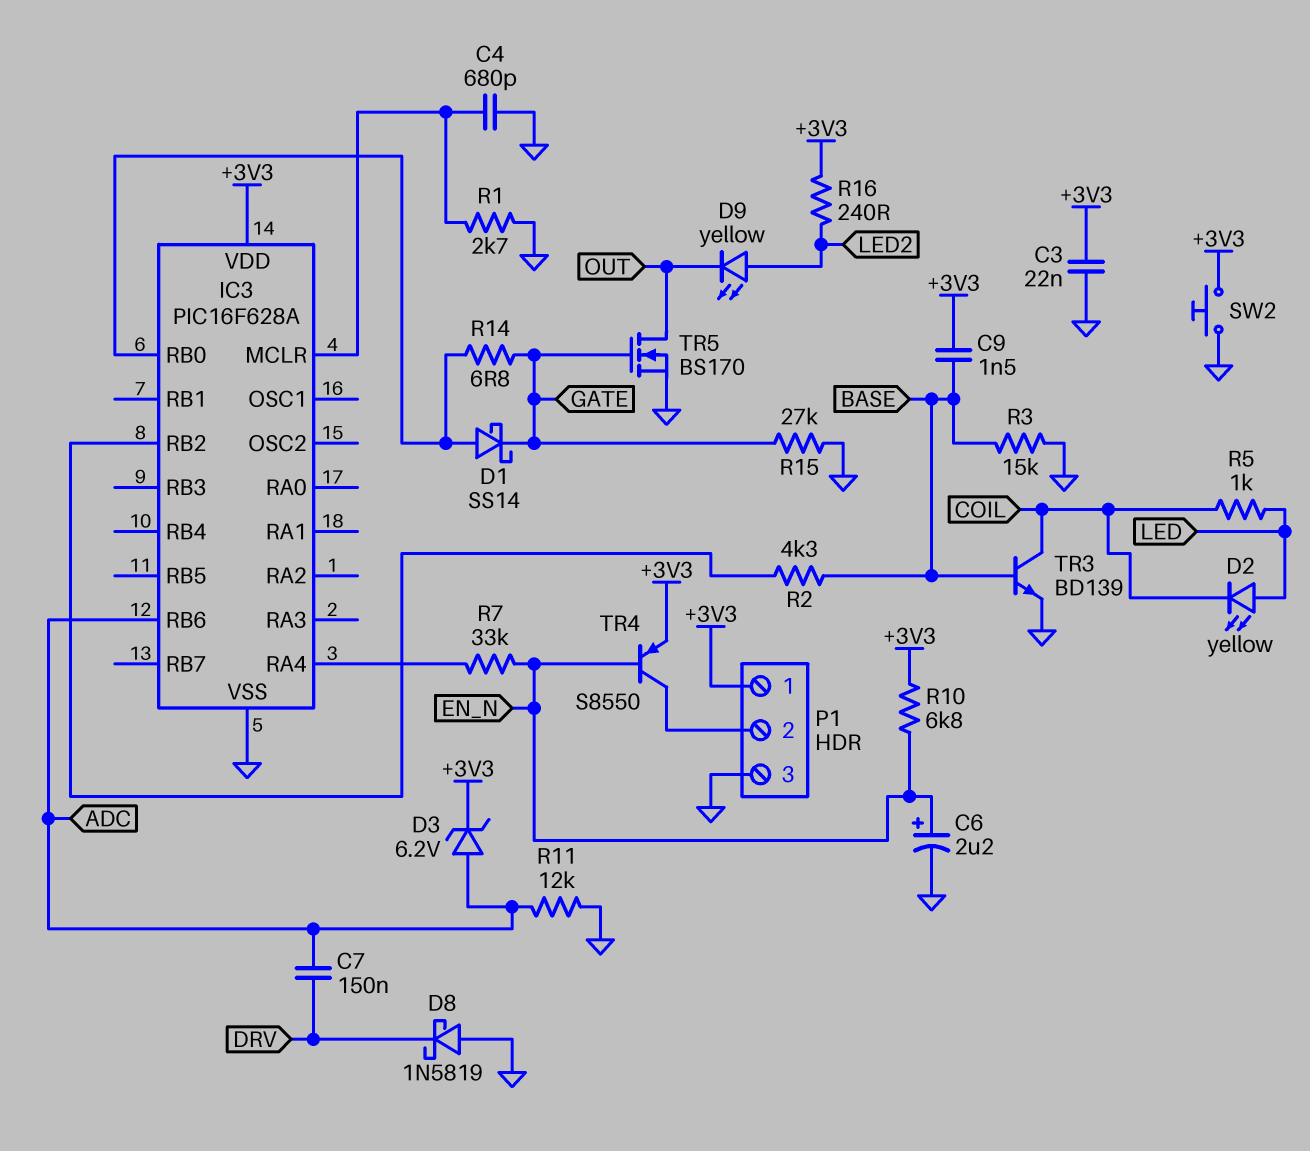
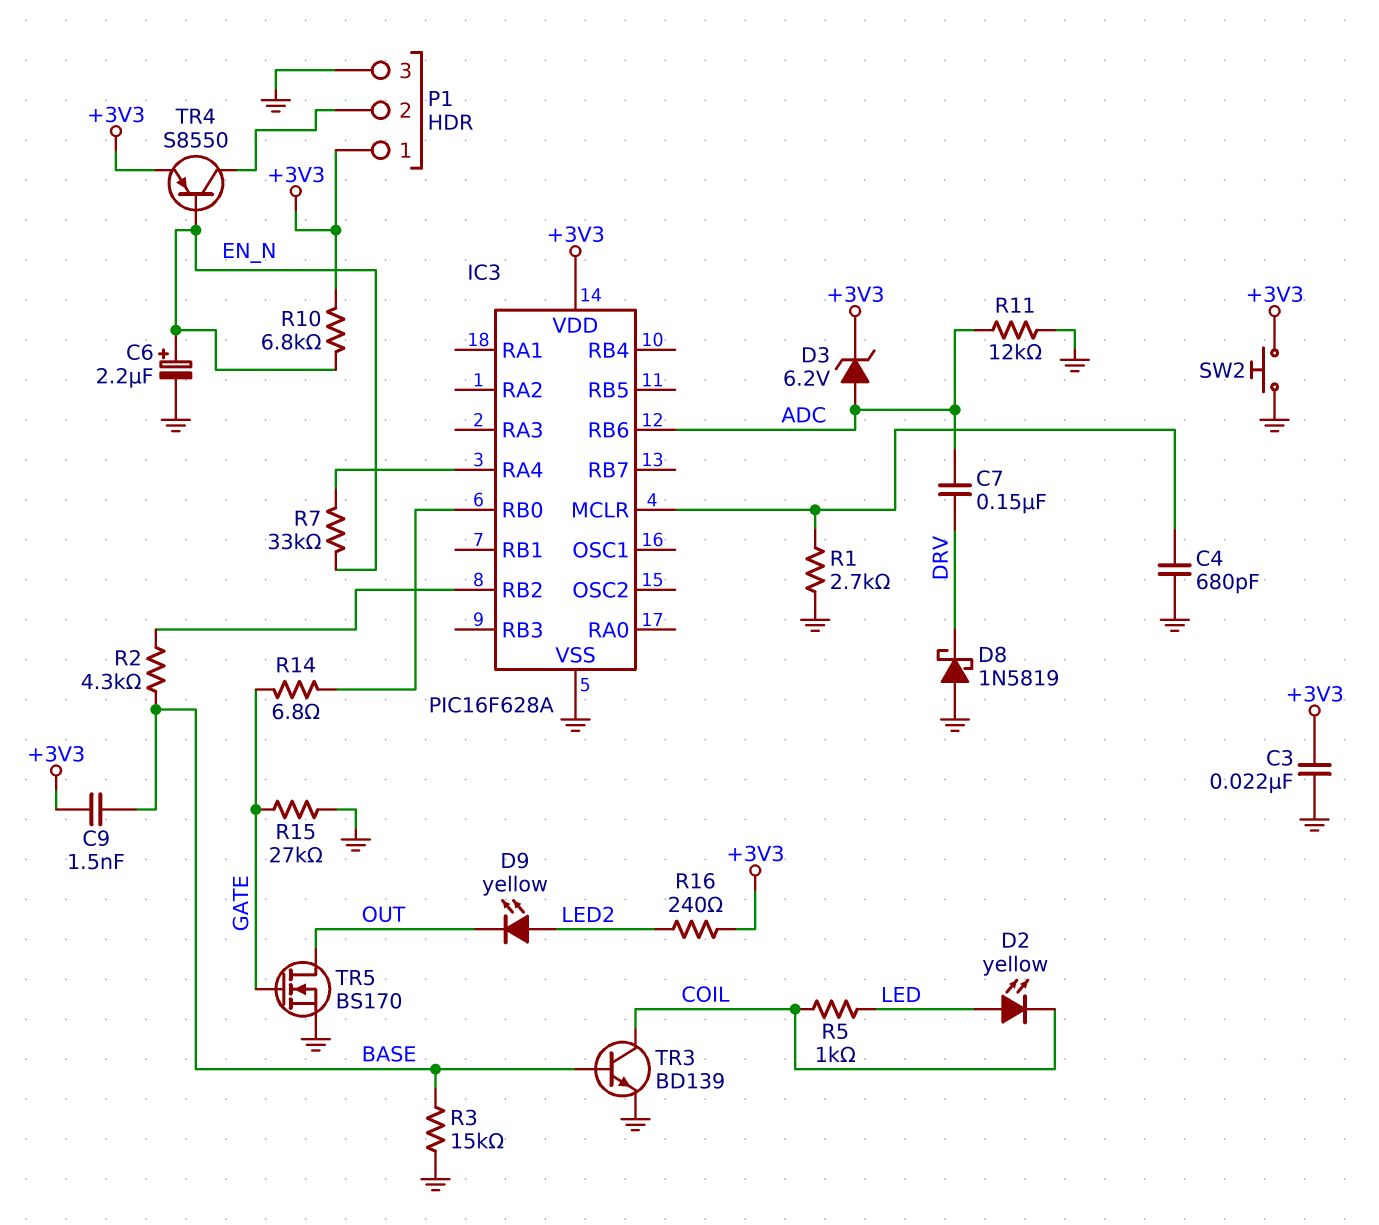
D1: schottky SS14 (A IC3/RB0, K GATE) -> none

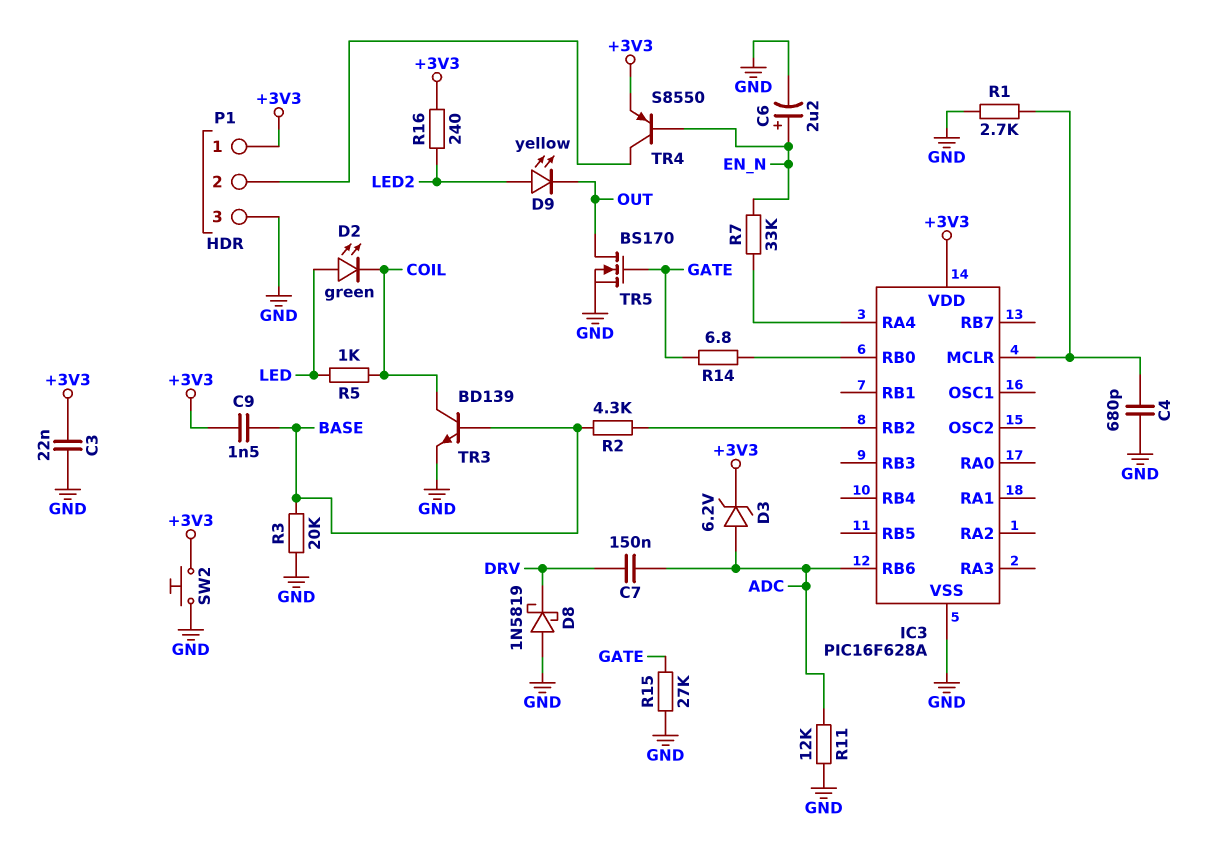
D2: LED yellow (A LED, K COIL) -> LED green (A LED, K COIL)
R3: 15k (BASE, GND) -> 20k (BASE, GND)
R10: 6.8k (+3V3, EN_N) -> none

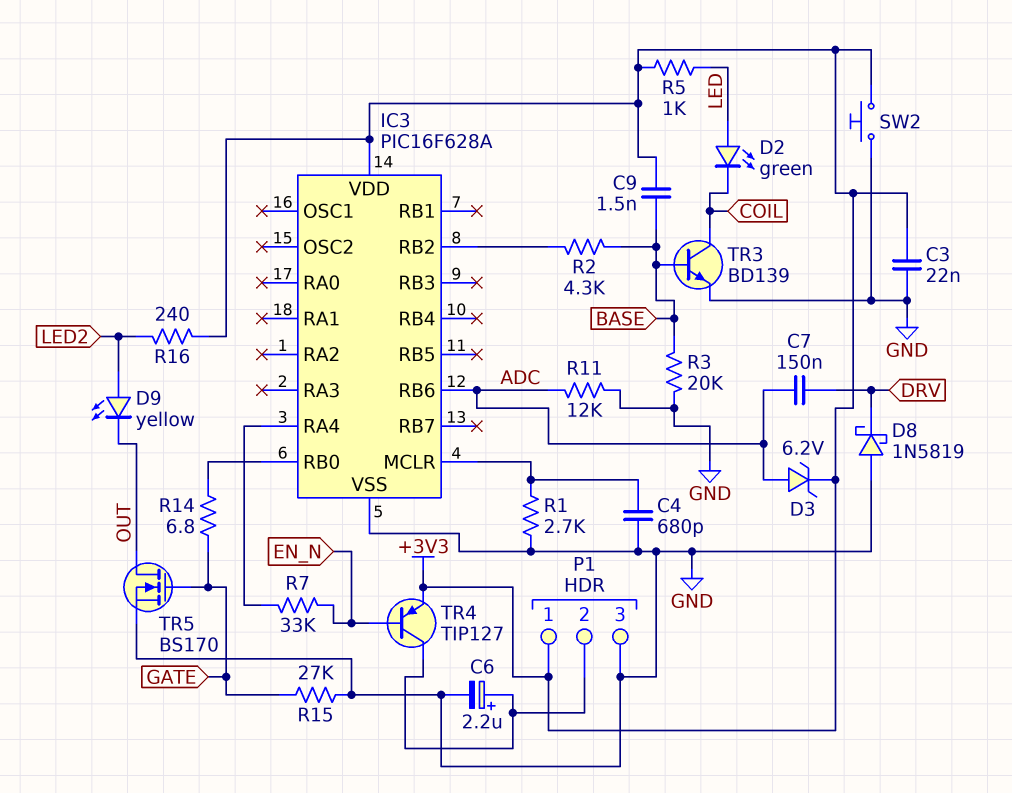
C6: 2.2uF (plus EN_N, minus GND) -> 2.2uF (plus P1/2, minus GND)
R5: 1k (COIL, LED) -> 1k (+3V3, LED)
TR4: PNP S8550 (B EN_N, C P1/2, E +3V3) -> PNP TIP127 (B EN_N, C P1/2, E +3V3)

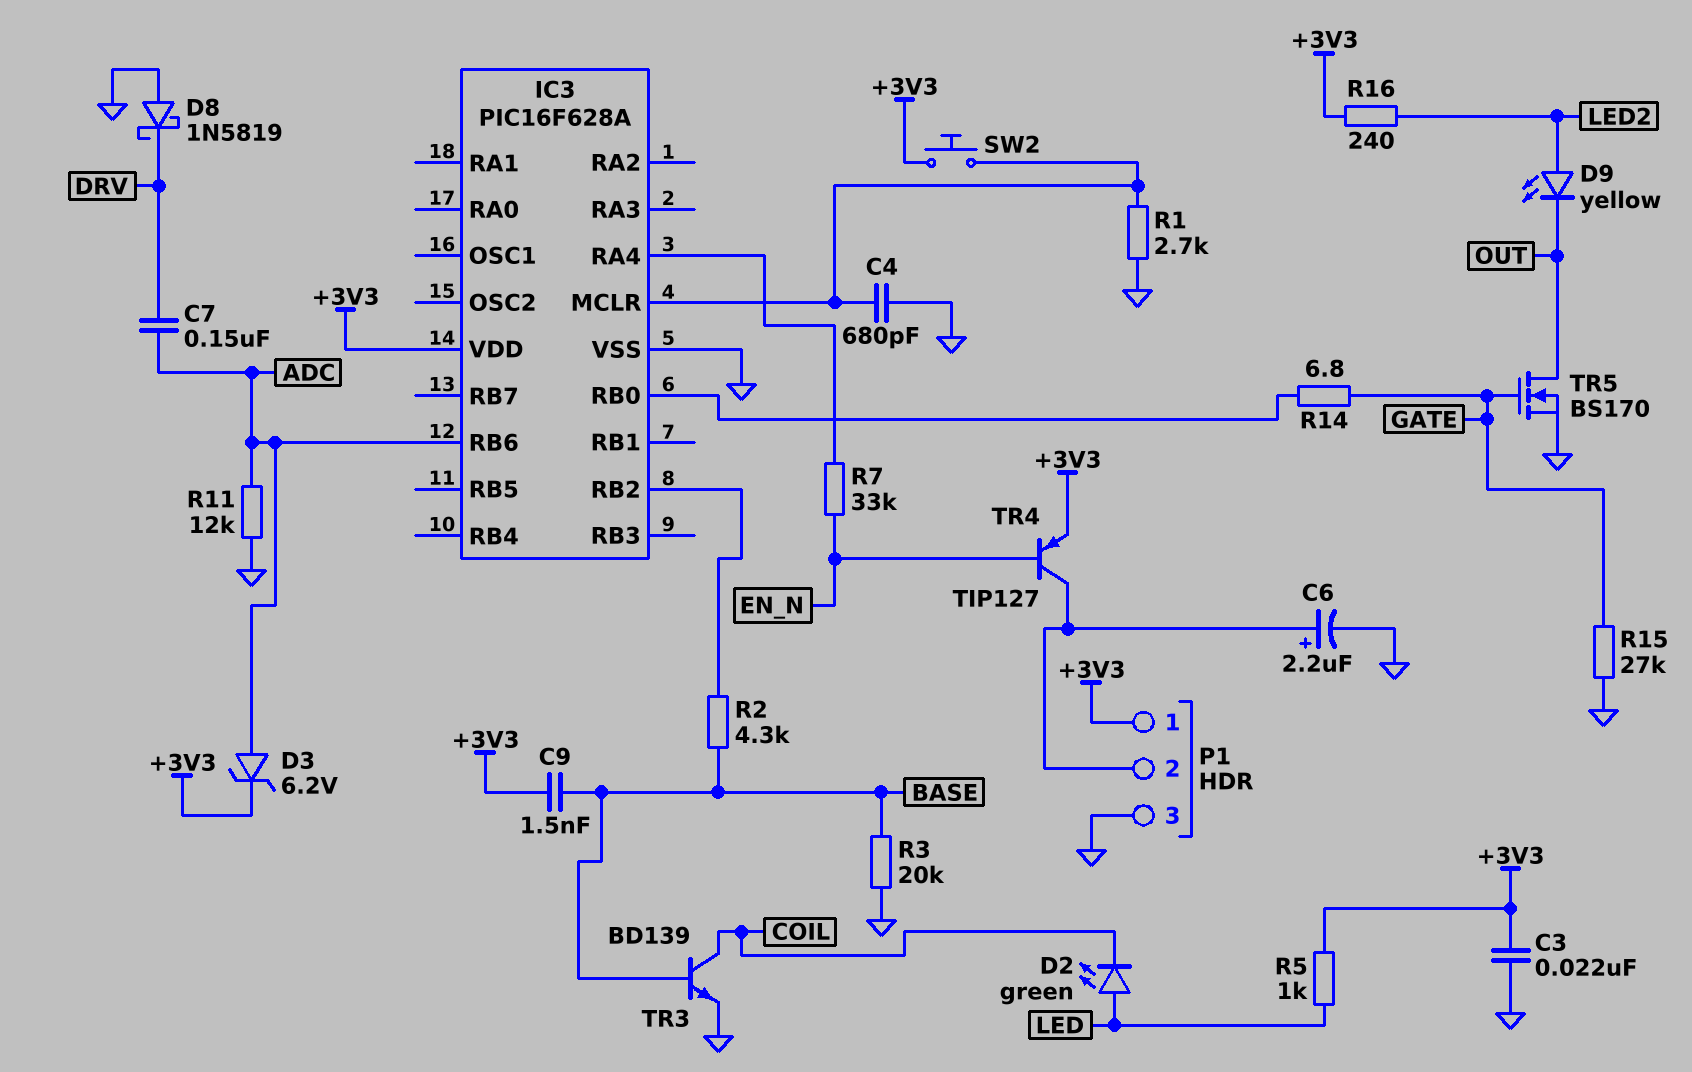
SW2: button (+3V3, GND) -> button (+3V3, IC3/MCLR)

